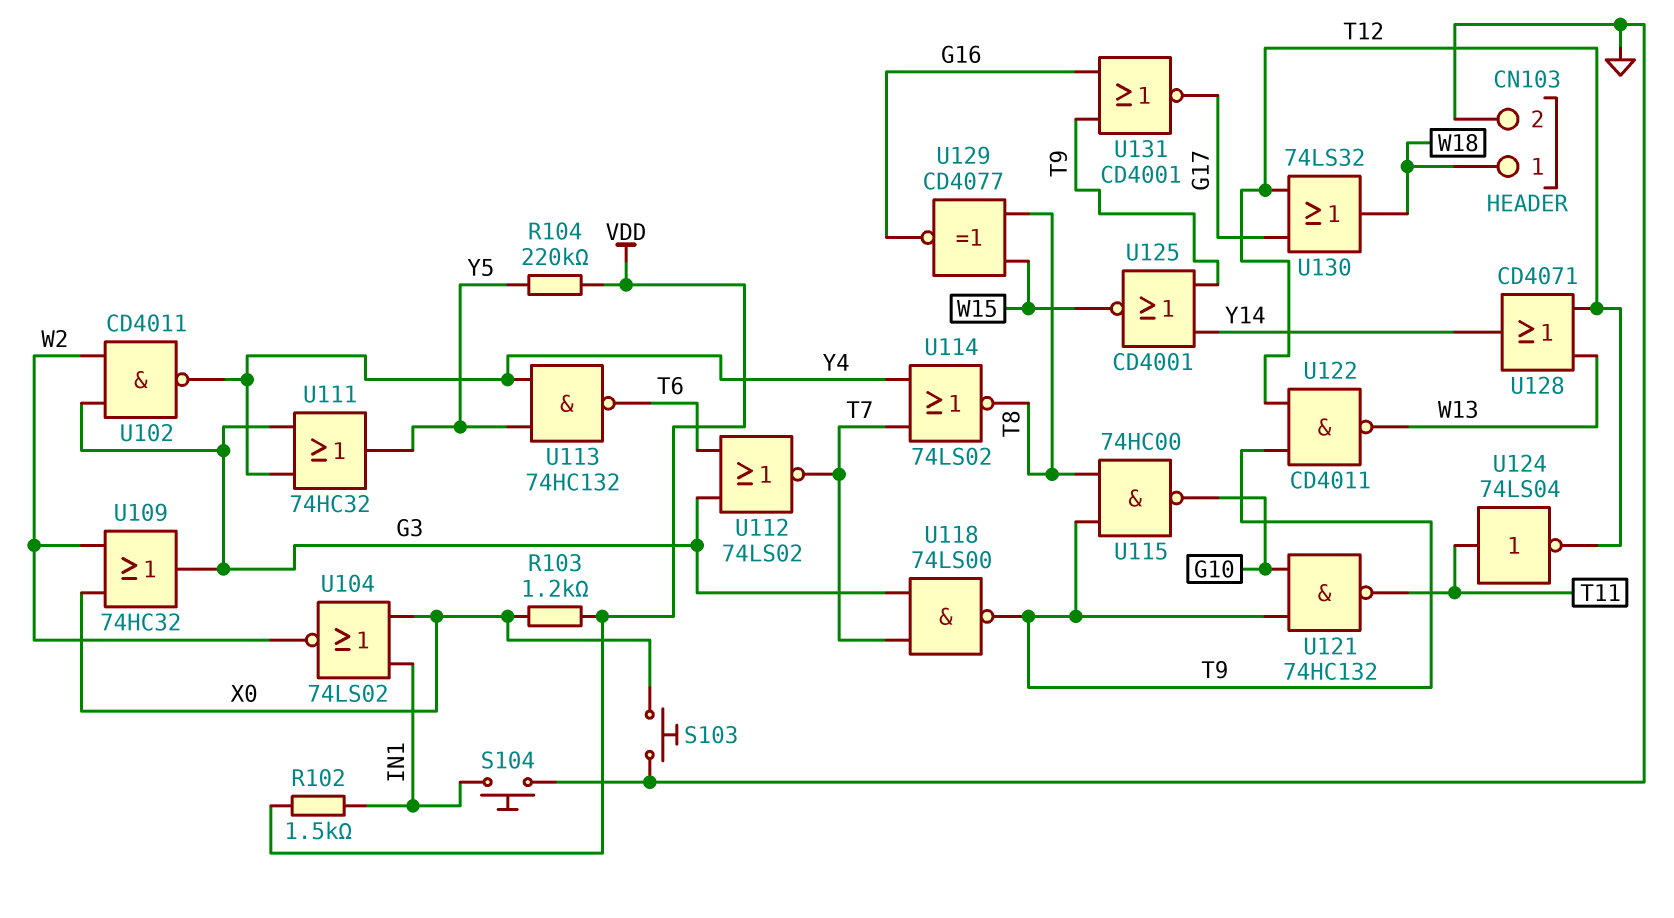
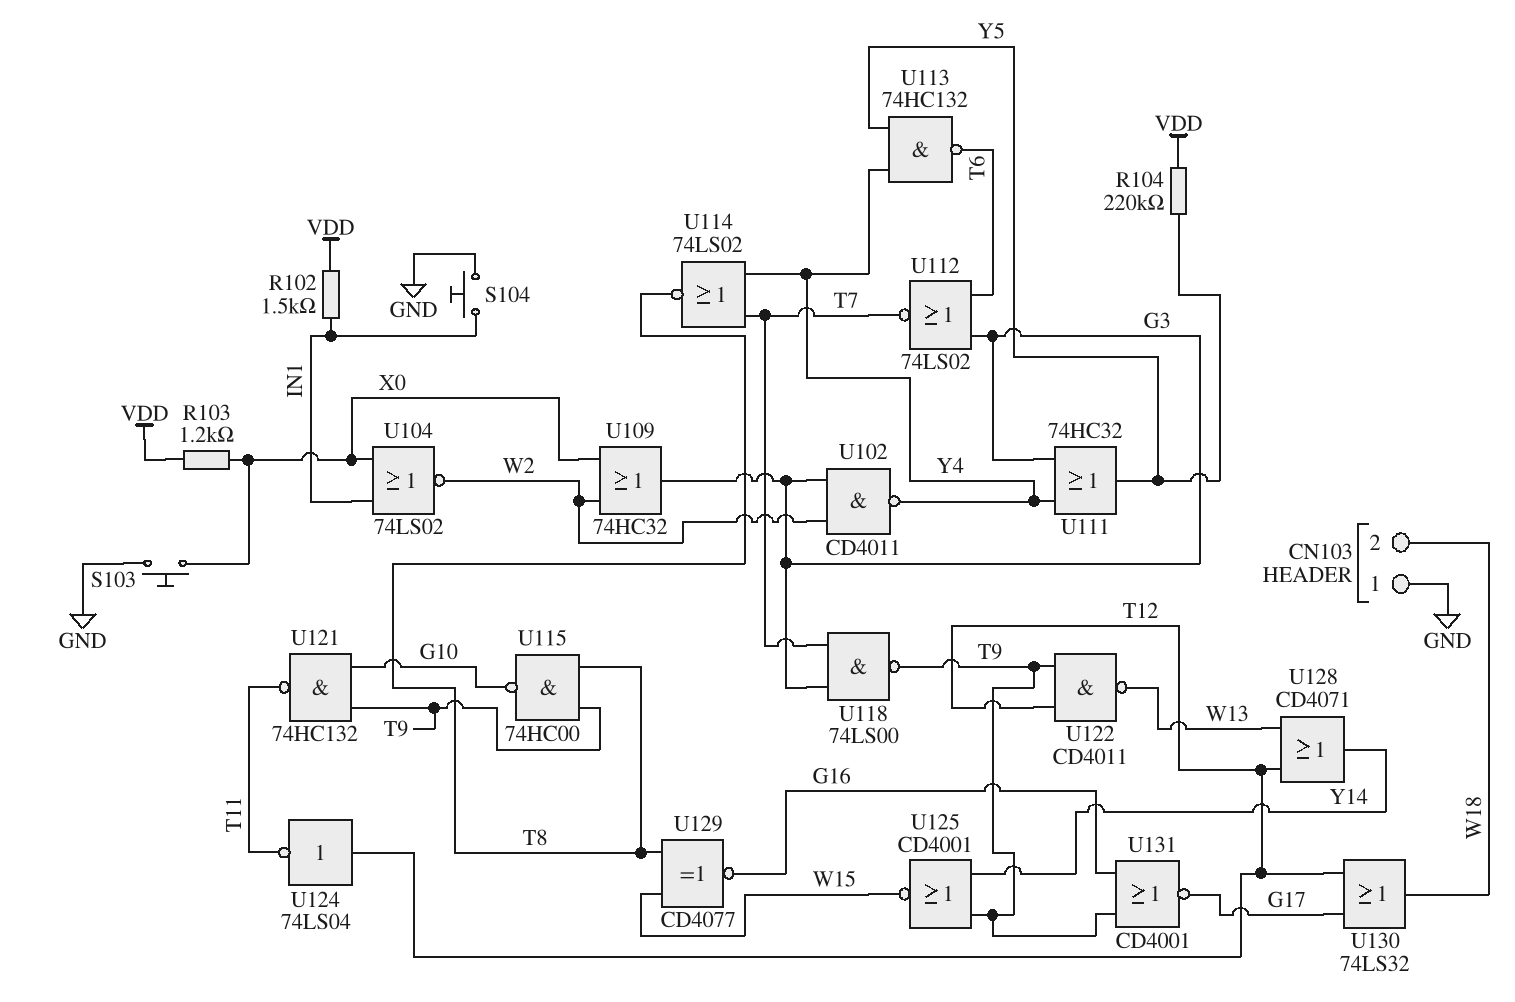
CN103 pin 1: W18 -> GND
CN103 pin 2: GND -> W18
U124: NOT 74LS04 (in T11, out T12) -> NOT 74LS04 (in T12, out T11)

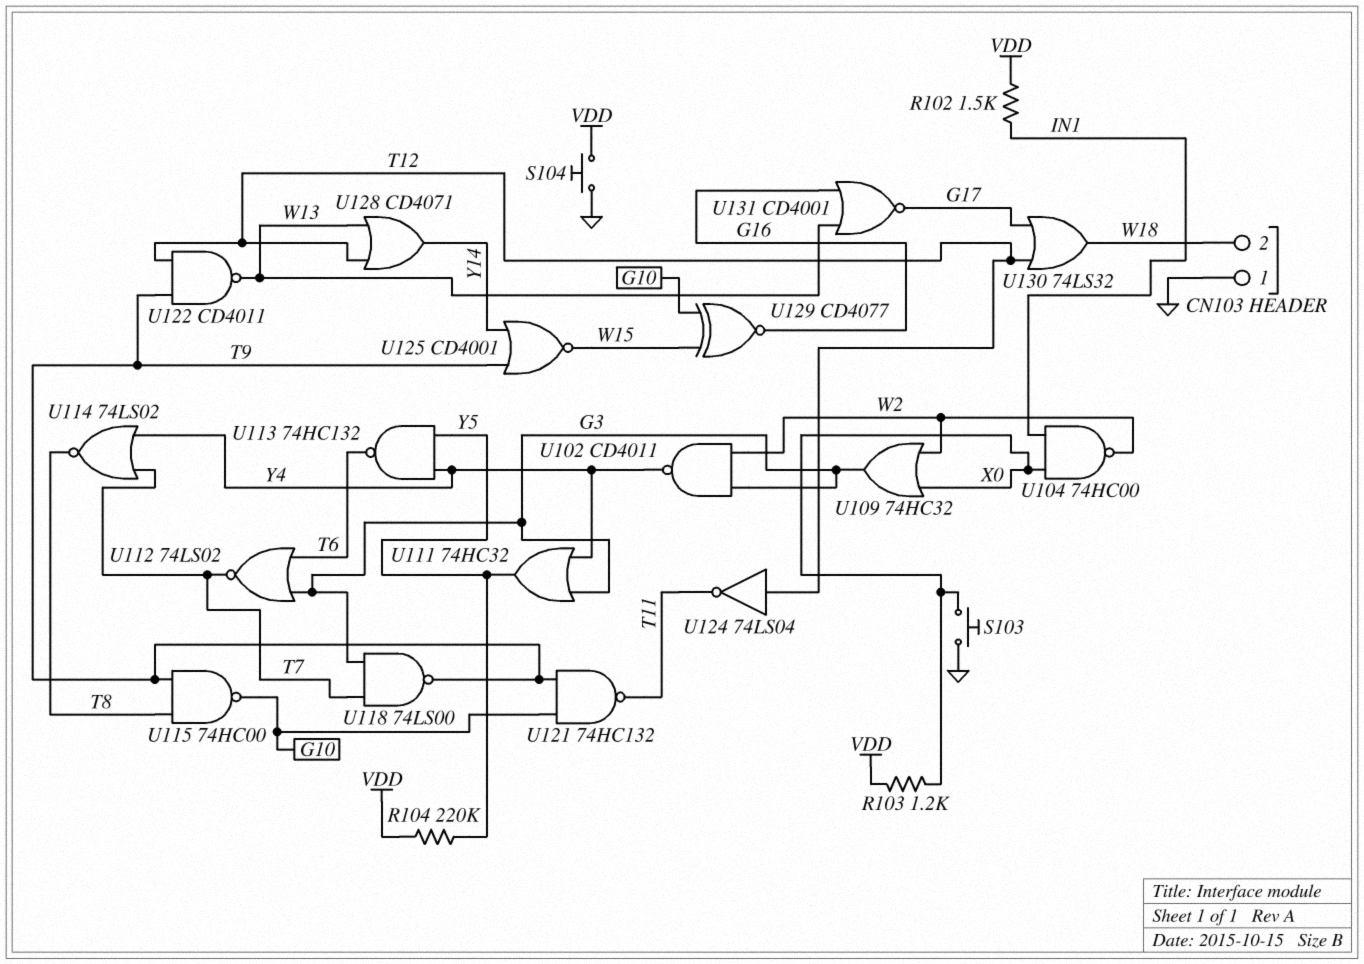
S104: button (GND, IN1) -> button (GND, VDD)
U104: NOR 74LS02 (in IN1, in X0, out W2) -> NAND 74HC00 (in IN1, in X0, out W2)
U129: XNOR CD4077 (in T8, in W15, out G16) -> XNOR CD4077 (in G10, in W15, out G16)
U131: NOR CD4001 (in G16, in T9, out G17) -> NOR CD4001 (in G16, in W13, out G17)

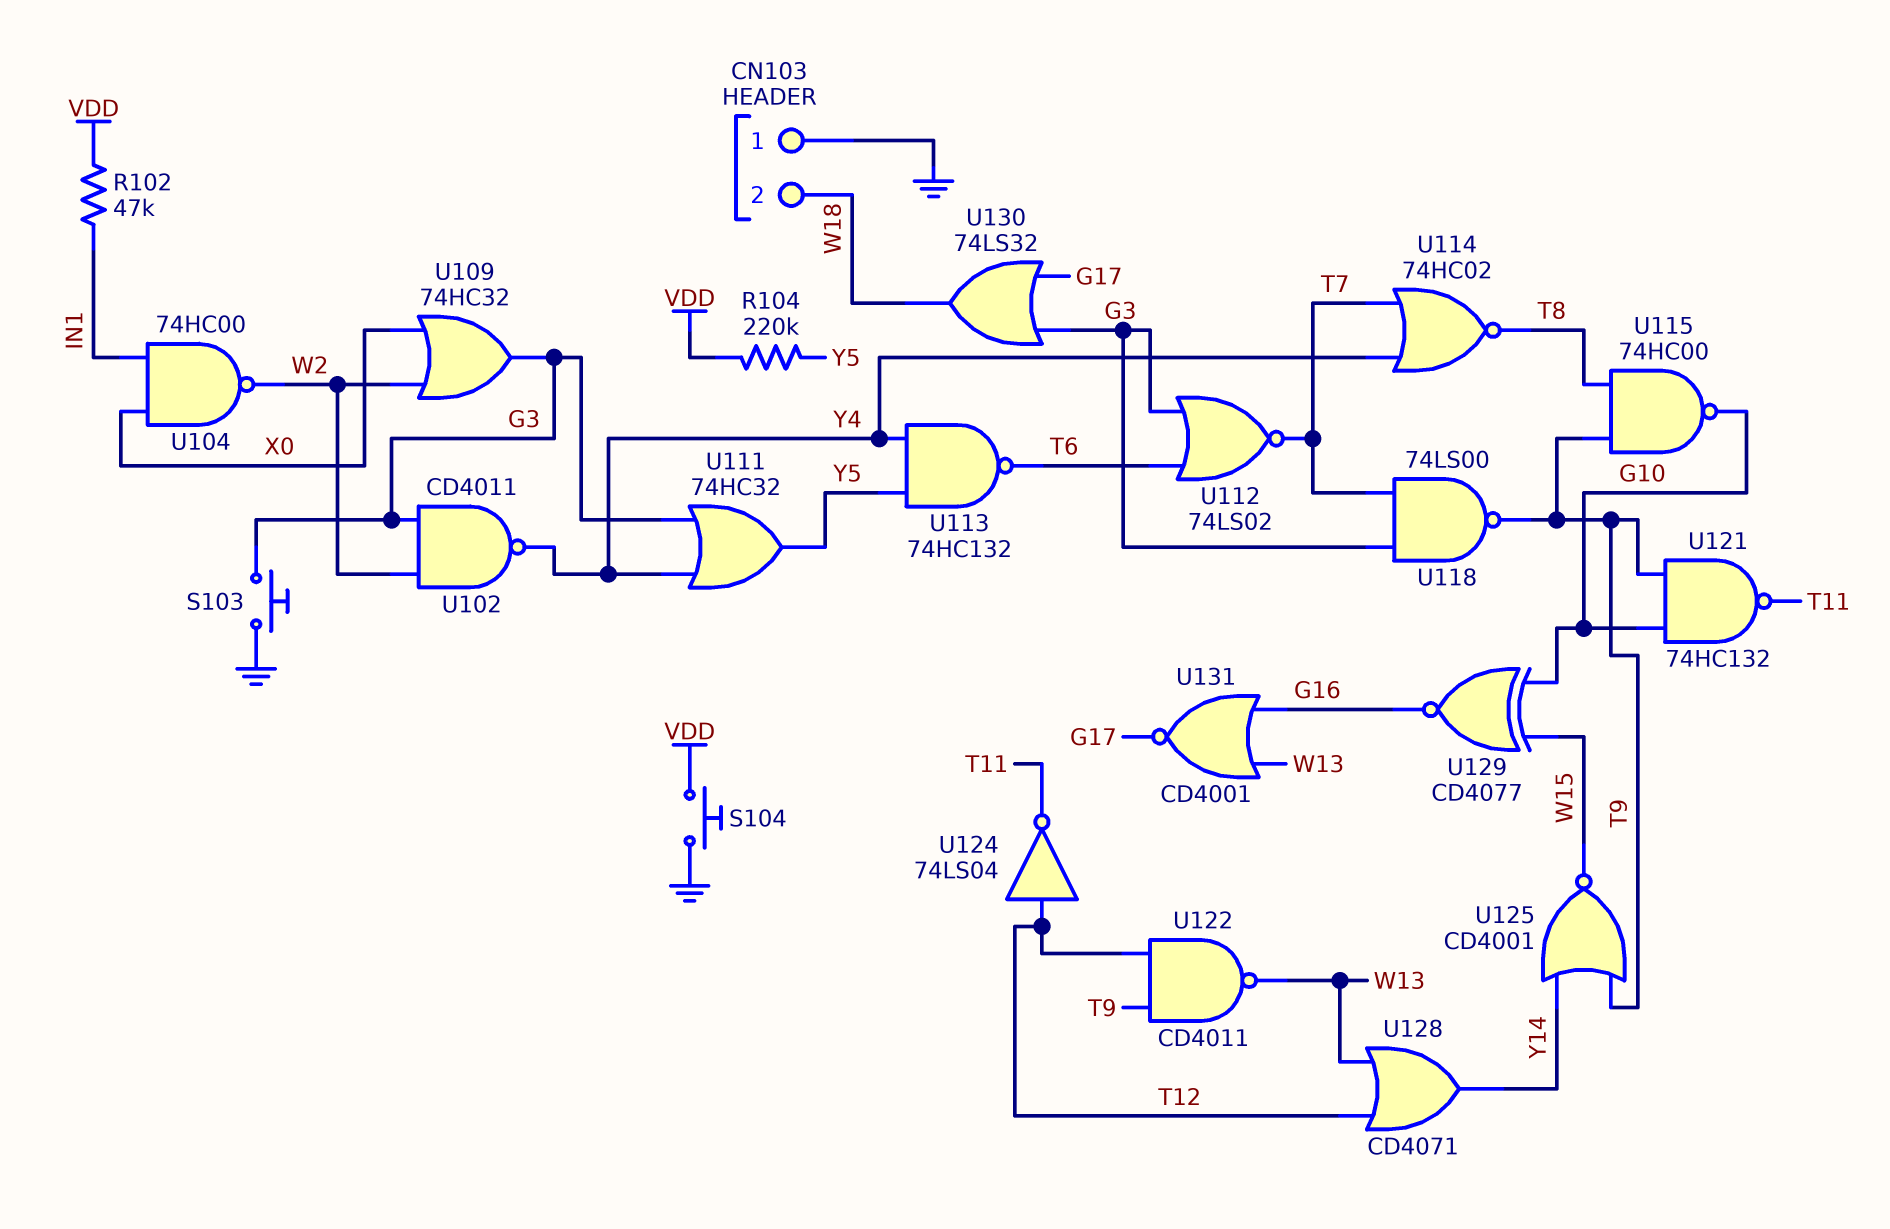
R102: 1.5k (IN1, VDD) -> 47k (IN1, VDD)
R103: 1.2k (VDD, X0) -> none
S103: button (GND, X0) -> button (G3, GND)
U114: NOR 74LS02 (in T7, in Y4, out T8) -> NOR 74HC02 (in T7, in Y4, out T8)
U130: OR 74LS32 (in G17, in T12, out W18) -> OR 74LS32 (in G3, in G17, out W18)

